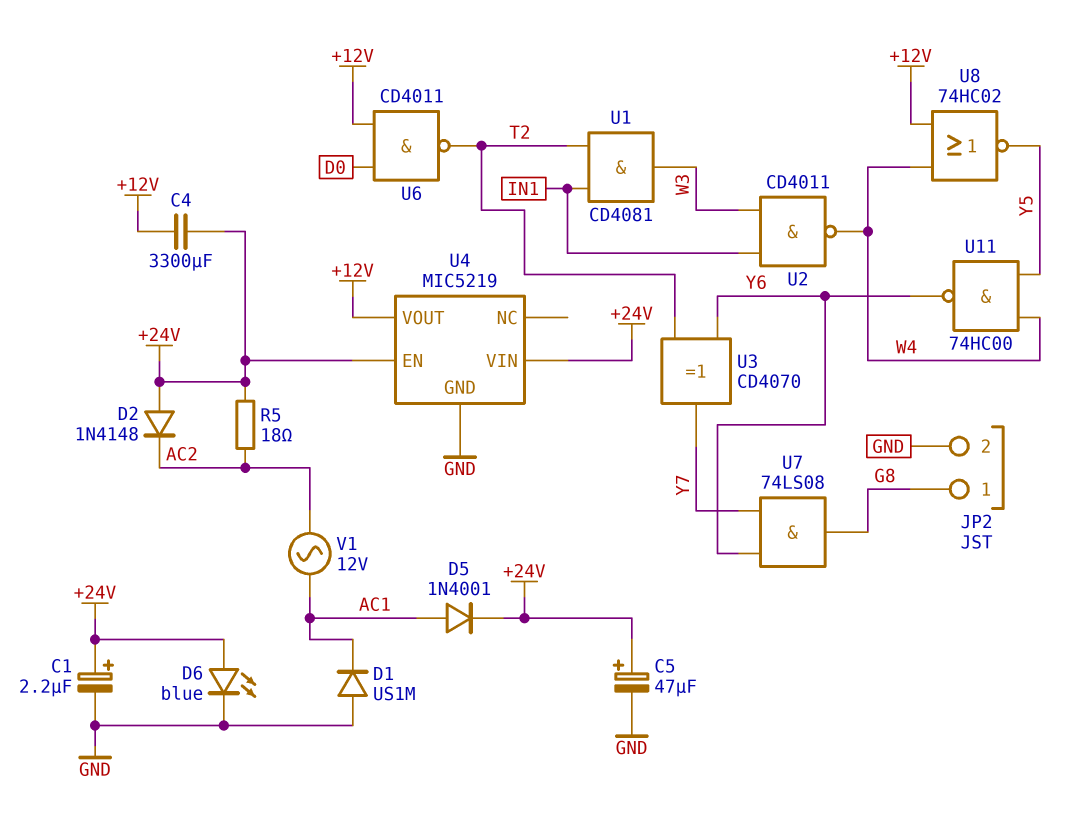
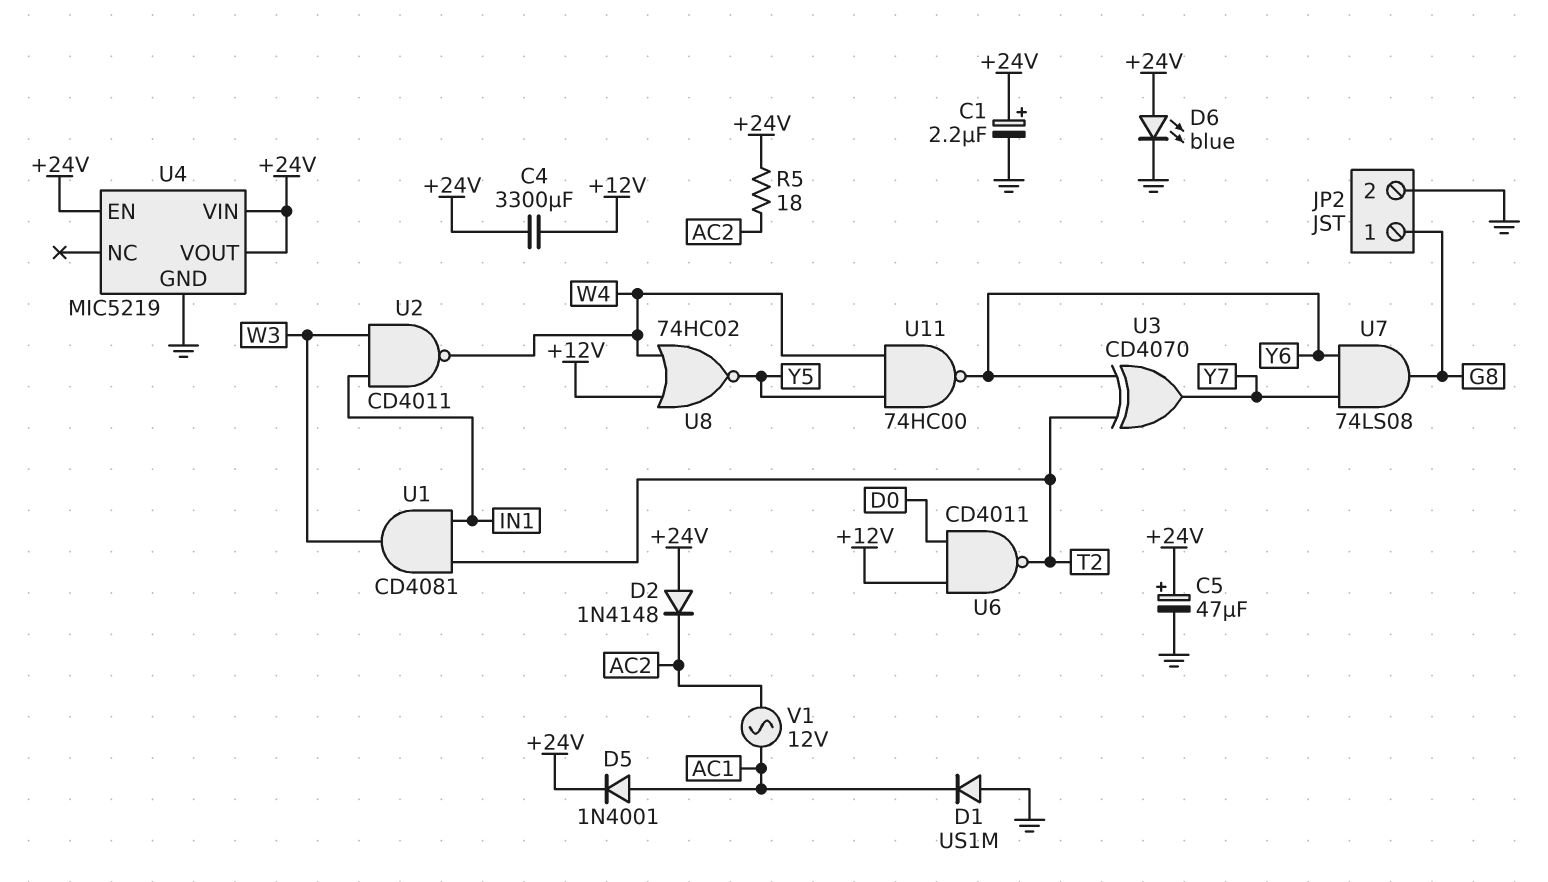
U4 pin VOUT: +12V -> +24V

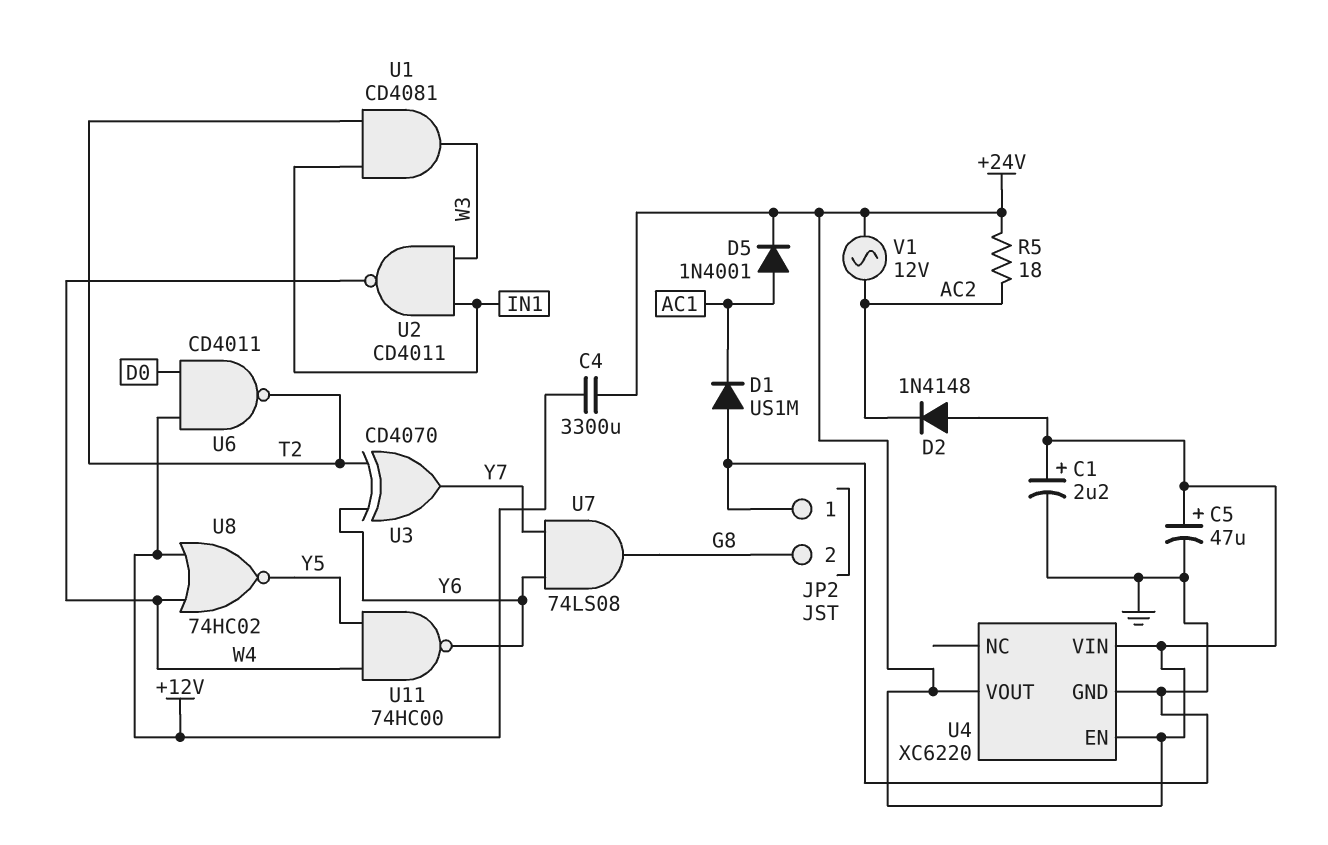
D6: LED blue (A +24V, K GND) -> none
JP2 pin 1: G8 -> GND
JP2 pin 2: GND -> G8
U4: MIC5219 -> XC6220
V1: AC 12V (AC1, AC2) -> AC 12V (+24V, AC2)

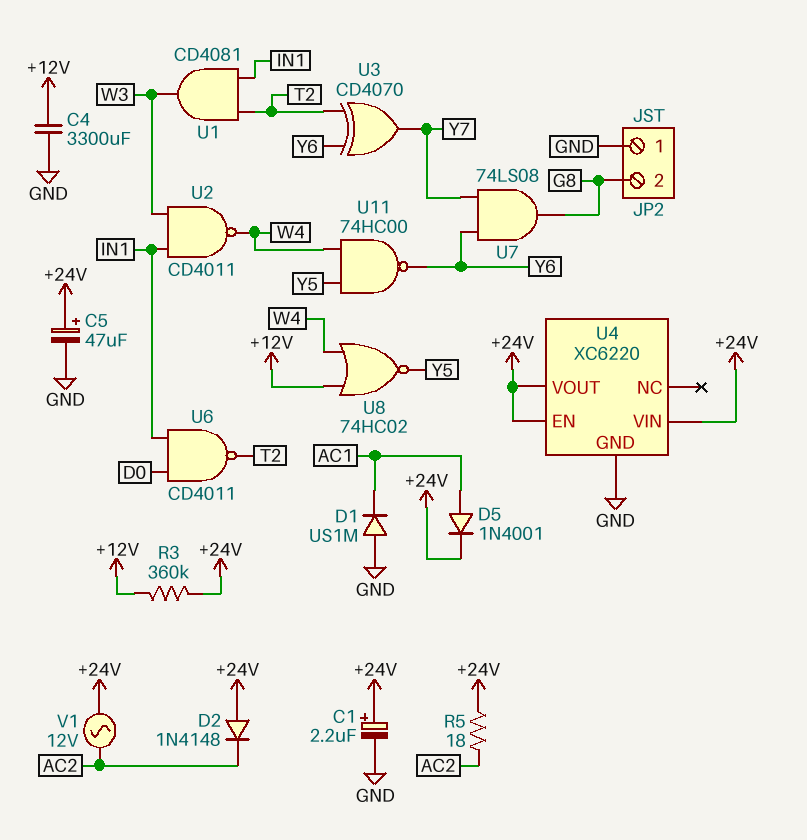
C4: 3300uF (+12V, +24V) -> 3300uF (+12V, GND)
R3: none -> 360k (+12V, +24V)
U6: NAND CD4011 (in +12V, in D0, out T2) -> NAND CD4011 (in D0, in IN1, out T2)

